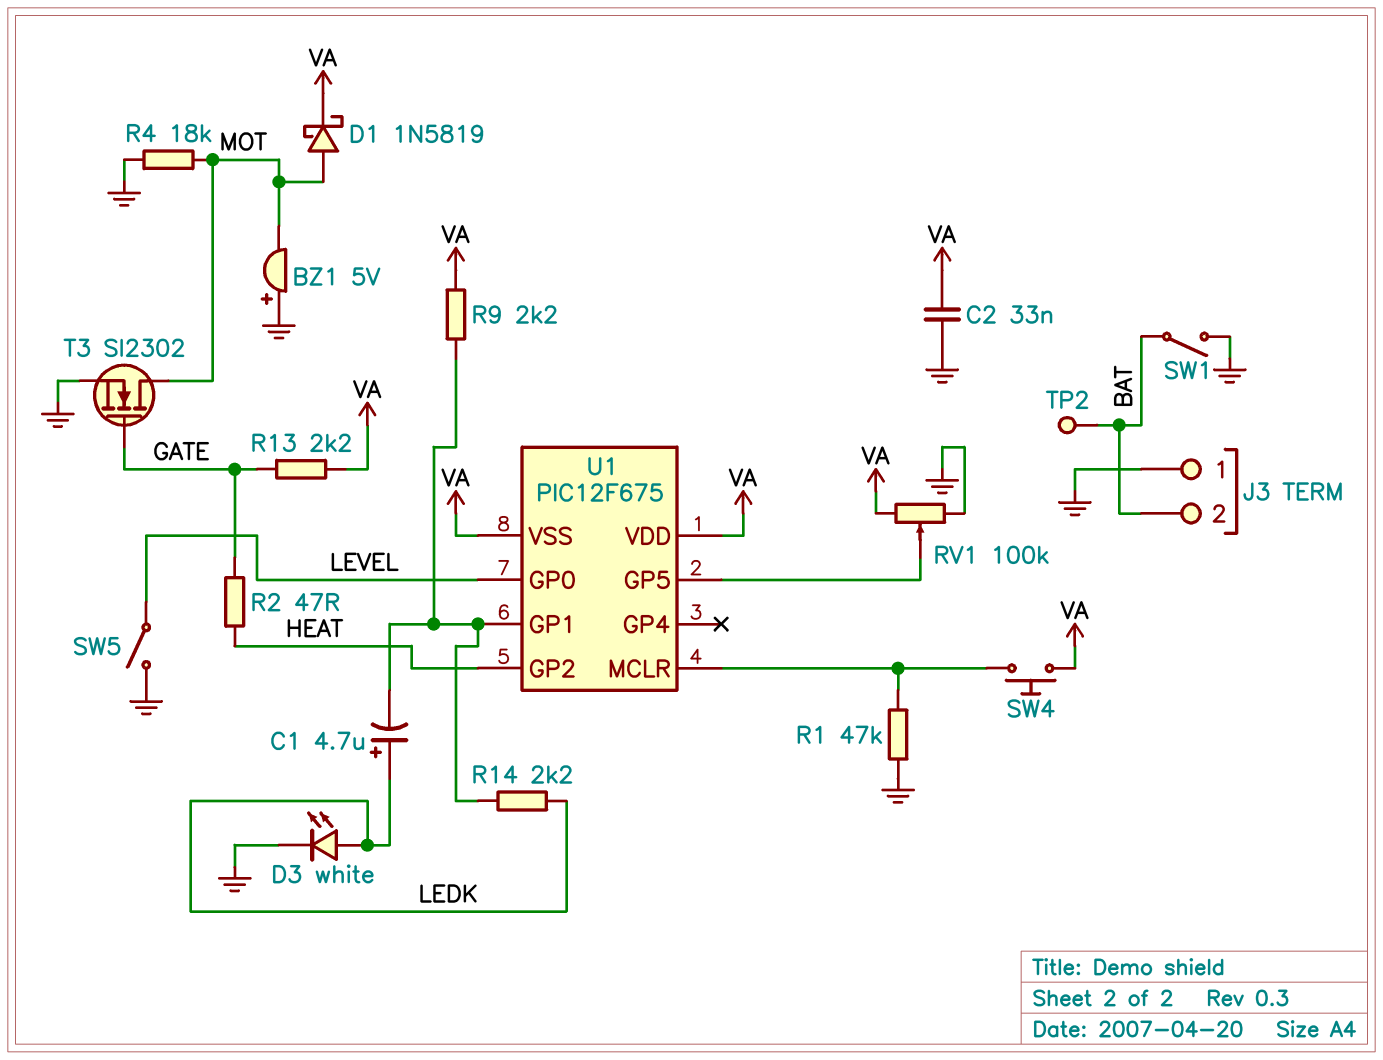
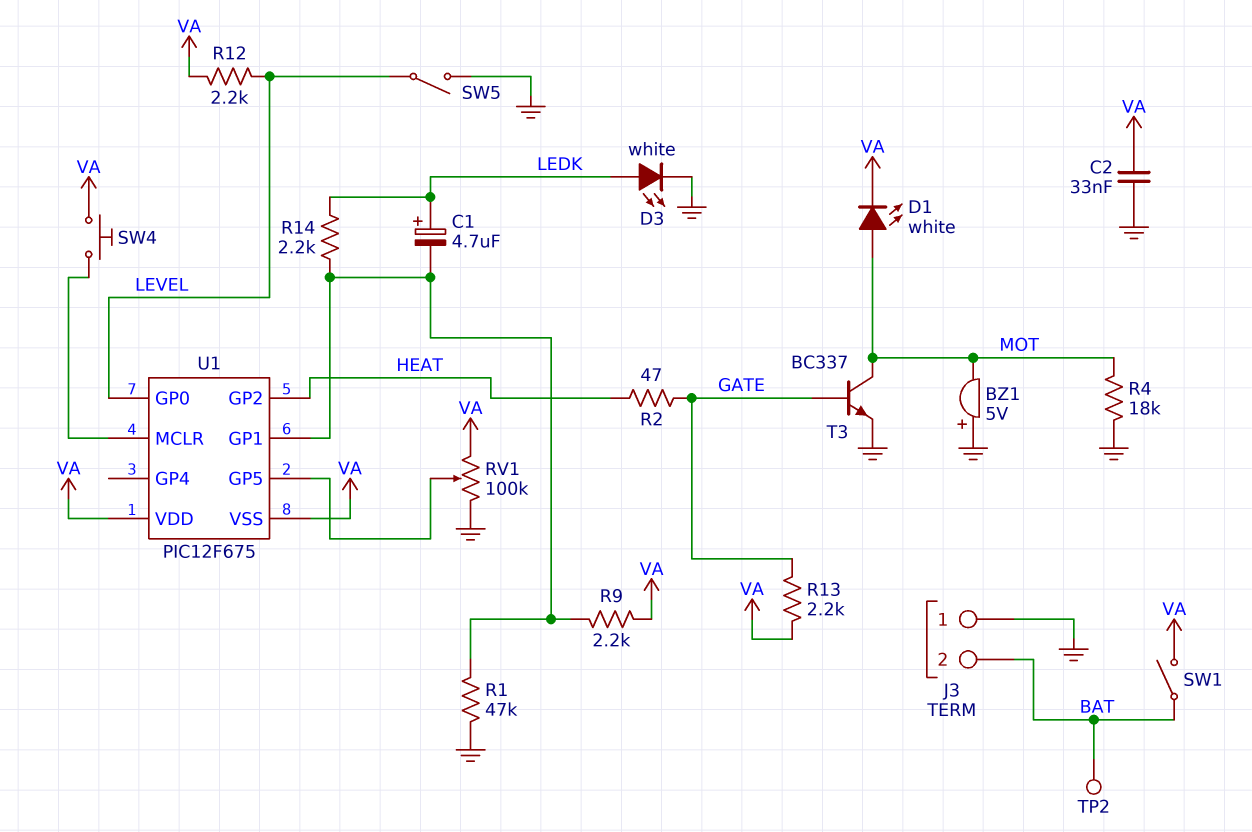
D1: schottky 1N5819 (A MOT, K VA) -> LED white (A MOT, K VA)
R1: 47k (GND, U1/MCLR) -> 47k (GND, U1/GP1)
R12: none -> 2.2k (LEVEL, VA)
SW1: switch (BAT, GND) -> switch (BAT, VA)
T3: NMOS SI2302 (G GATE, D MOT, S GND) -> NPN BC337 (B GATE, C MOT, E GND)

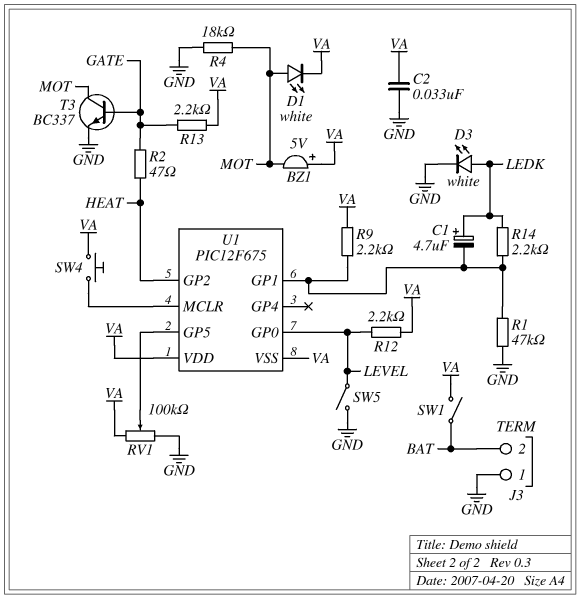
BZ1: buzzer 5V (plus GND, minus MOT) -> buzzer 5V (plus VA, minus MOT)
TP2: test point (BAT) -> none

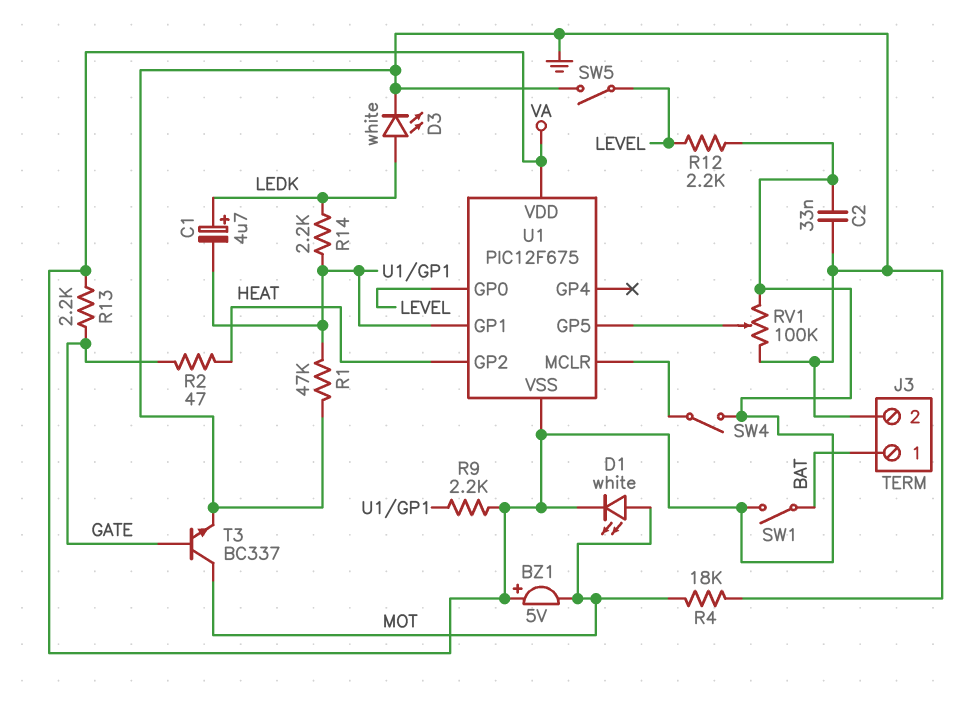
J3 pin 1: GND -> BAT
J3 pin 2: BAT -> GND
SW4: button (U1/MCLR, VA) -> switch (U1/MCLR, VA)

